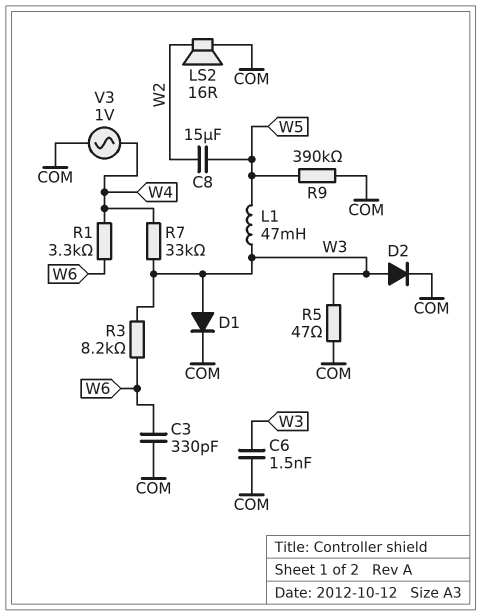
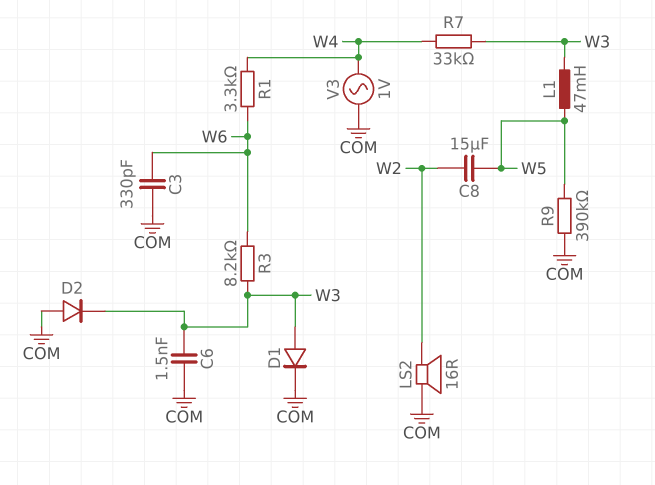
D2: diode (A W3, K COM) -> diode (A COM, K W3)
R5: 47 (COM, W3) -> none

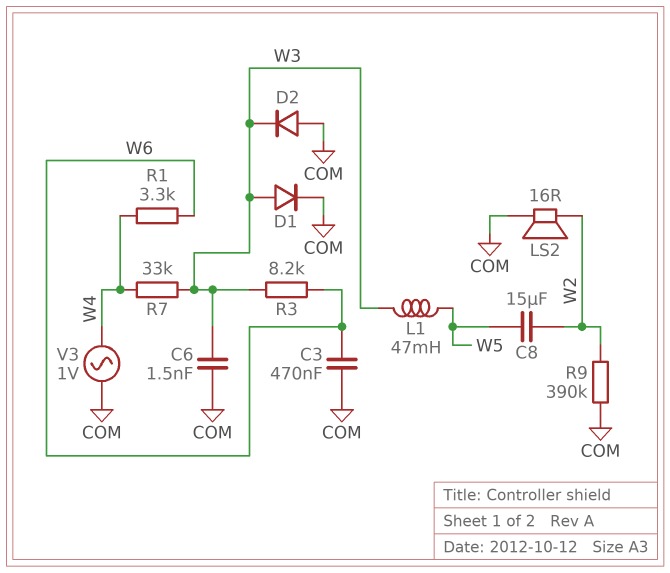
C3: 330pF (COM, W6) -> 470nF (COM, W6)
R9: 390k (COM, W5) -> 390k (COM, W2)

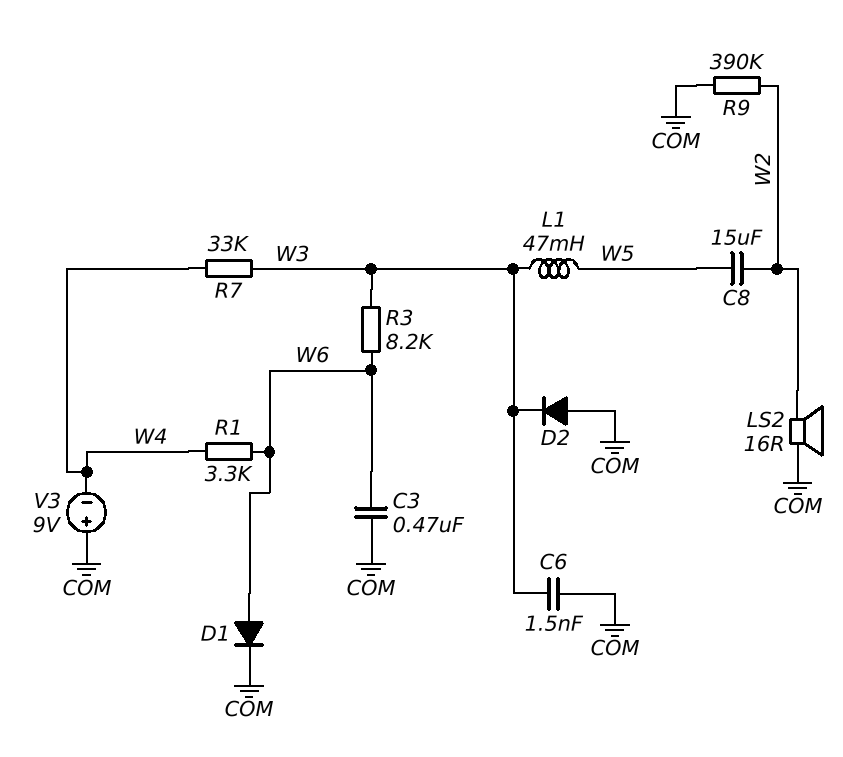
D1: diode (A W3, K COM) -> diode (A W6, K COM)
V3: AC 1V (COM, W4) -> 9V (plus COM, minus W4)

